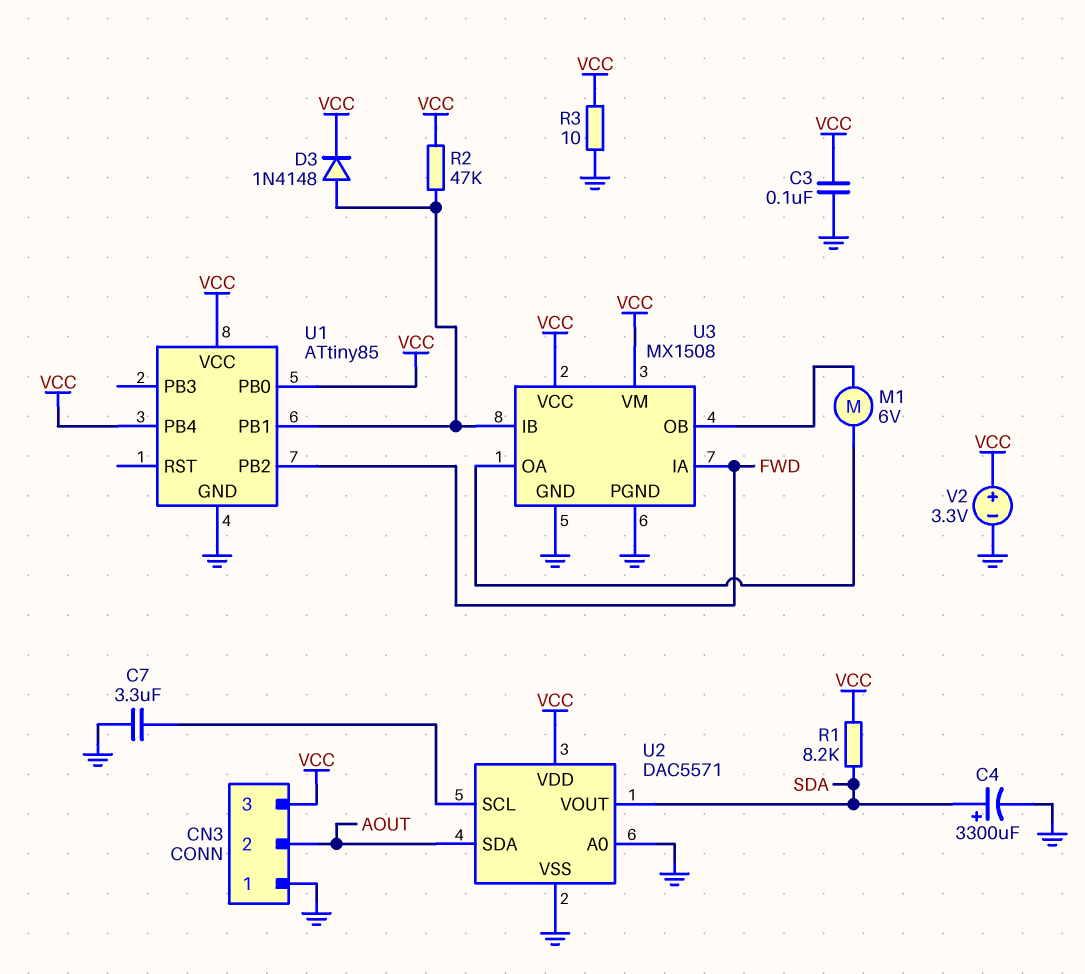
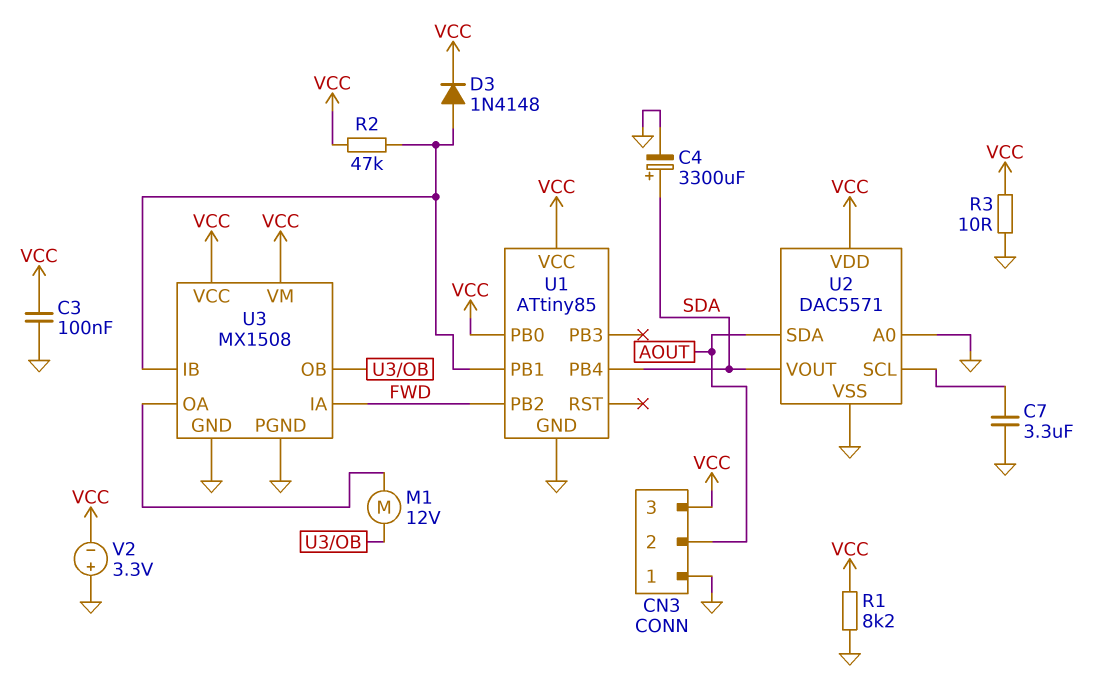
M1: motor 6V (U3/OA, U3/OB) -> motor 12V (U3/OA, U3/OB)
R1: 8.2k (SDA, VCC) -> 8.2k (GND, VCC)
U1 pin PB4: VCC -> SDA
V2: 3.3V (plus VCC, minus GND) -> 3.3V (plus GND, minus VCC)

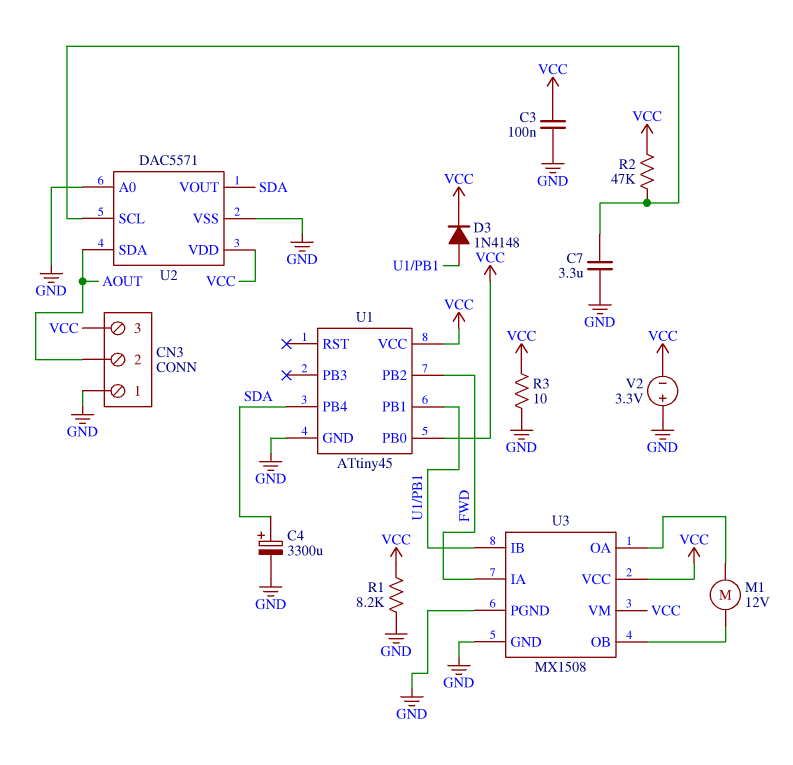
R2: 47k (U1/PB1, VCC) -> 47k (U2/SCL, VCC)
U1: ATtiny85 -> ATtiny45

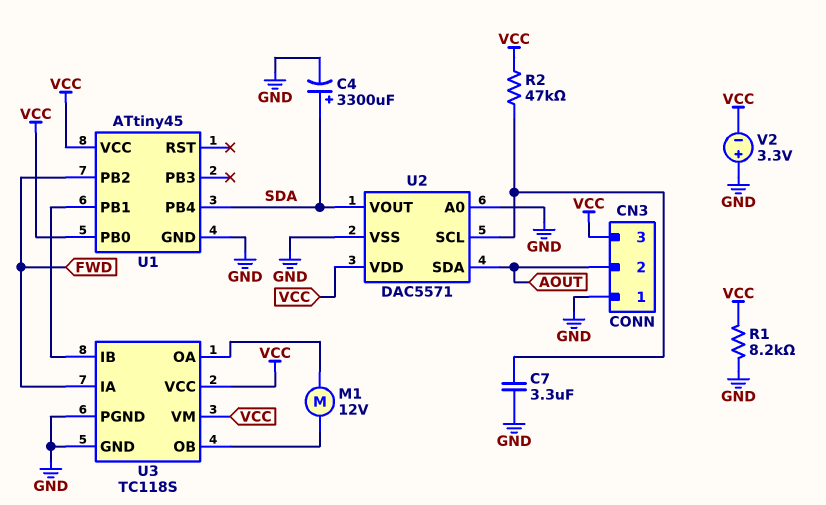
C3: 100nF (GND, VCC) -> none
D3: diode 1N4148 (A U1/PB1, K VCC) -> none
R3: 10 (GND, VCC) -> none
U3: MX1508 -> TC118S

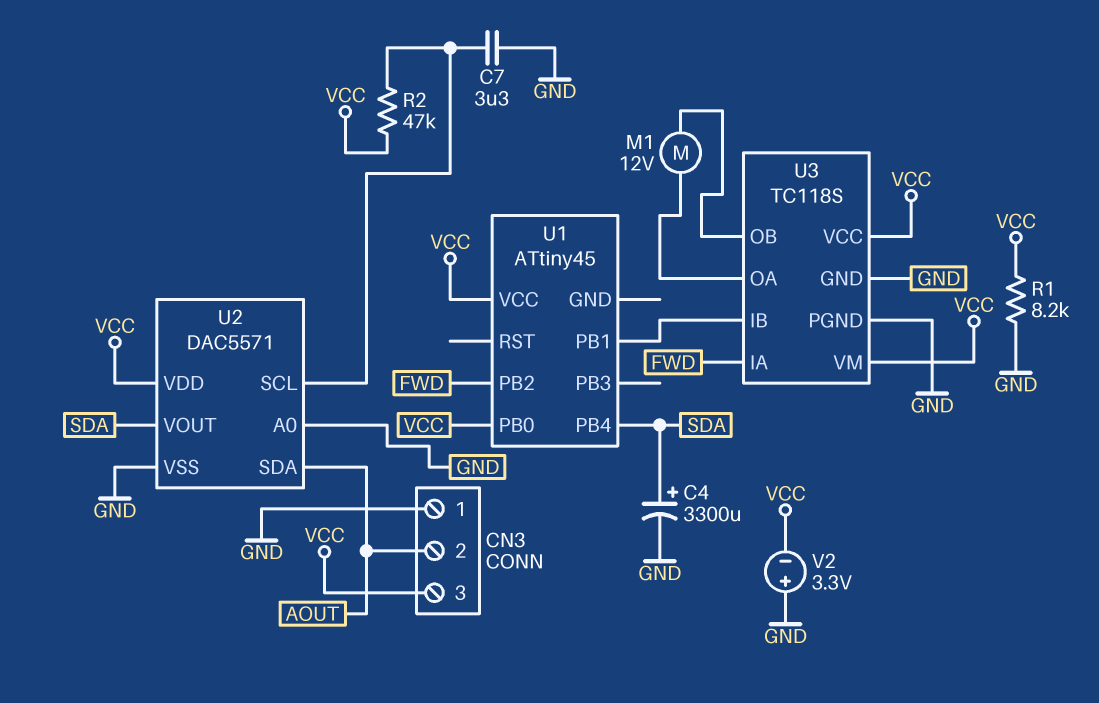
U1 pin GND: GND -> none

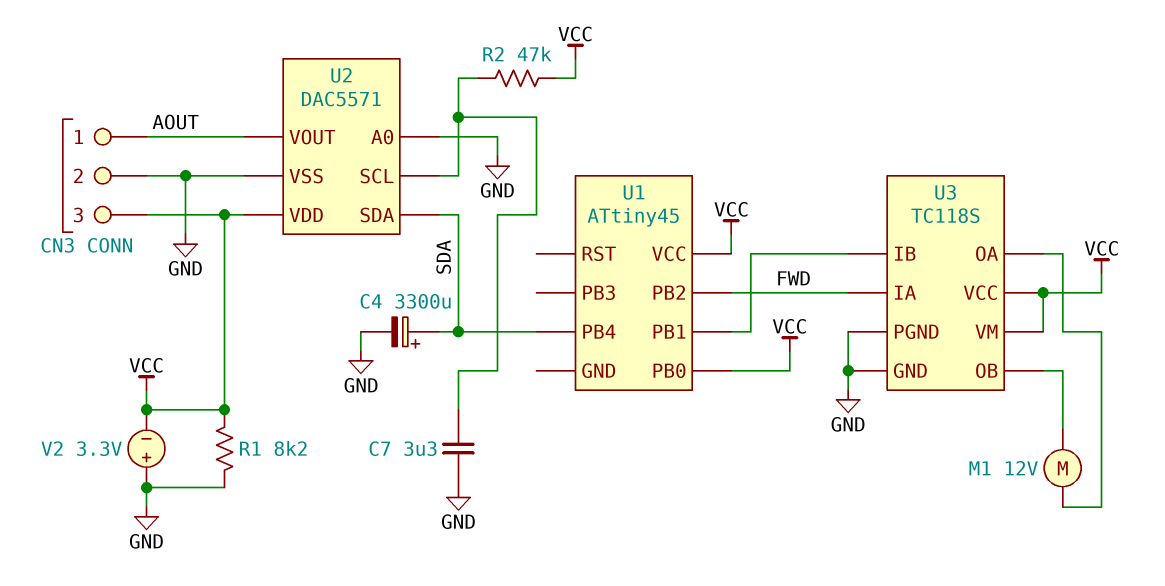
CN3 pin 1: GND -> AOUT
CN3 pin 2: AOUT -> GND
U2 pin SDA: AOUT -> SDA
U2 pin VOUT: SDA -> AOUT

